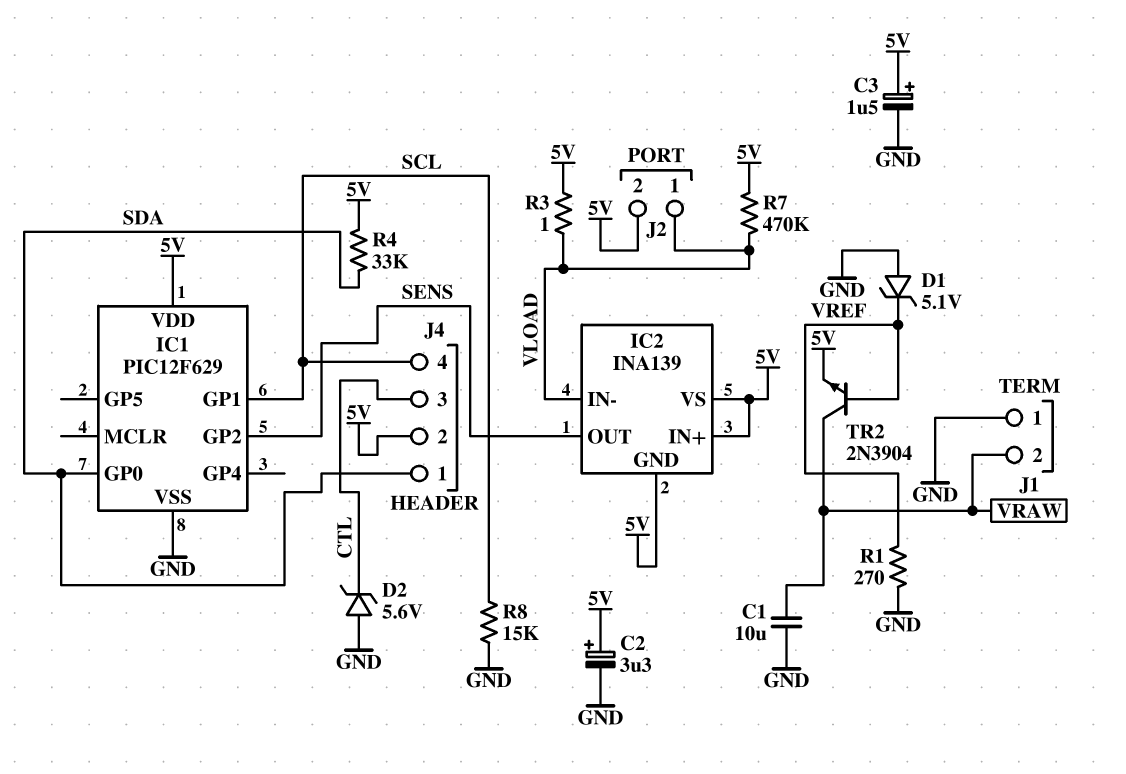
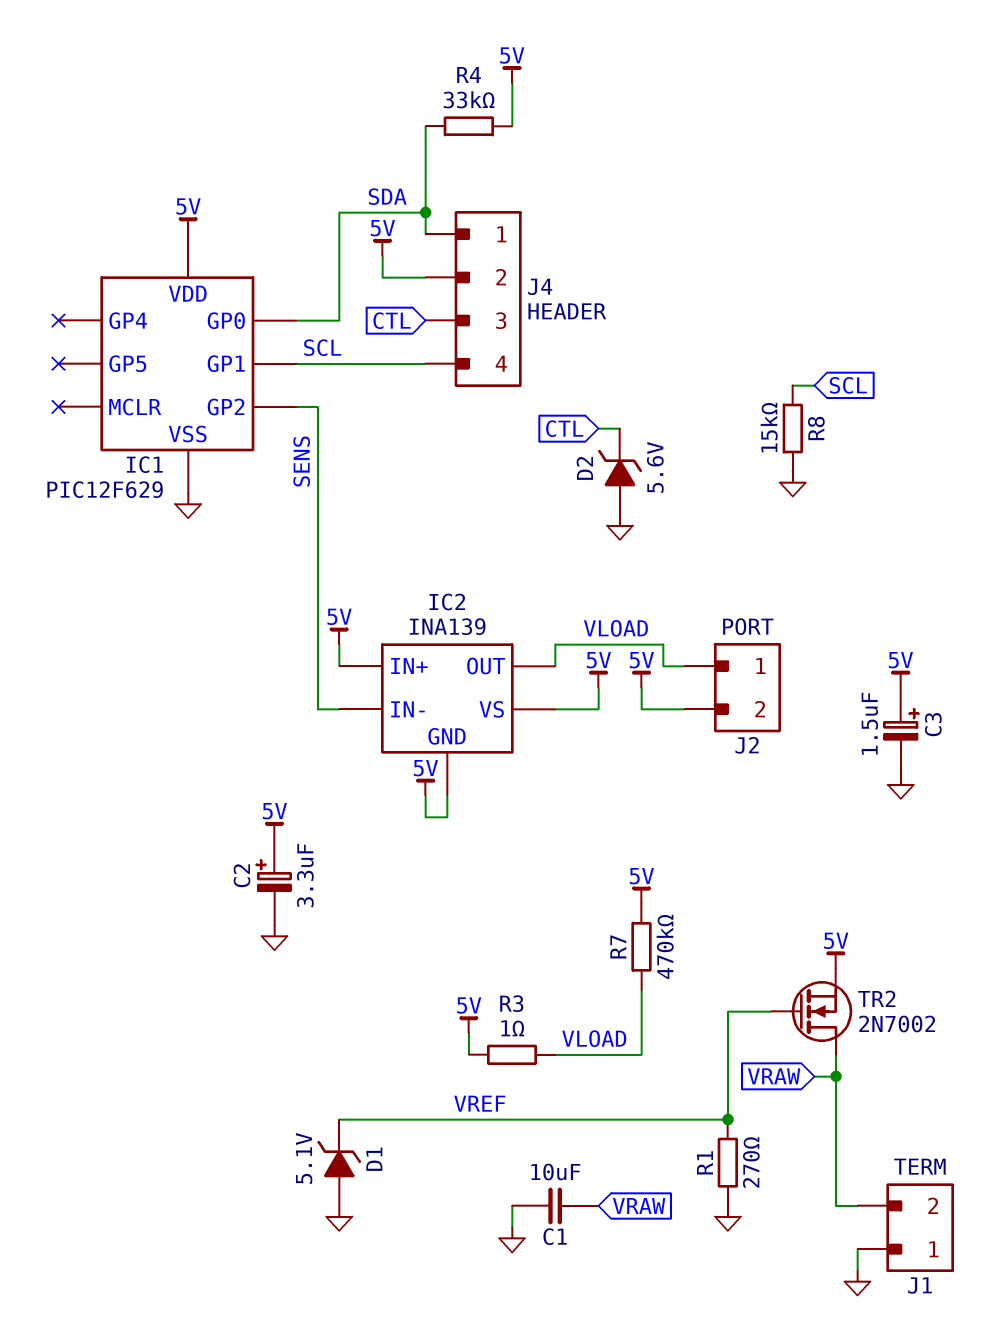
IC2 pin IN-: VLOAD -> SENS
IC2 pin OUT: SENS -> VLOAD
TR2: NPN 2N3904 (B VREF, C VRAW, E 5V) -> NMOS 2N7002 (G VREF, D VRAW, S 5V)

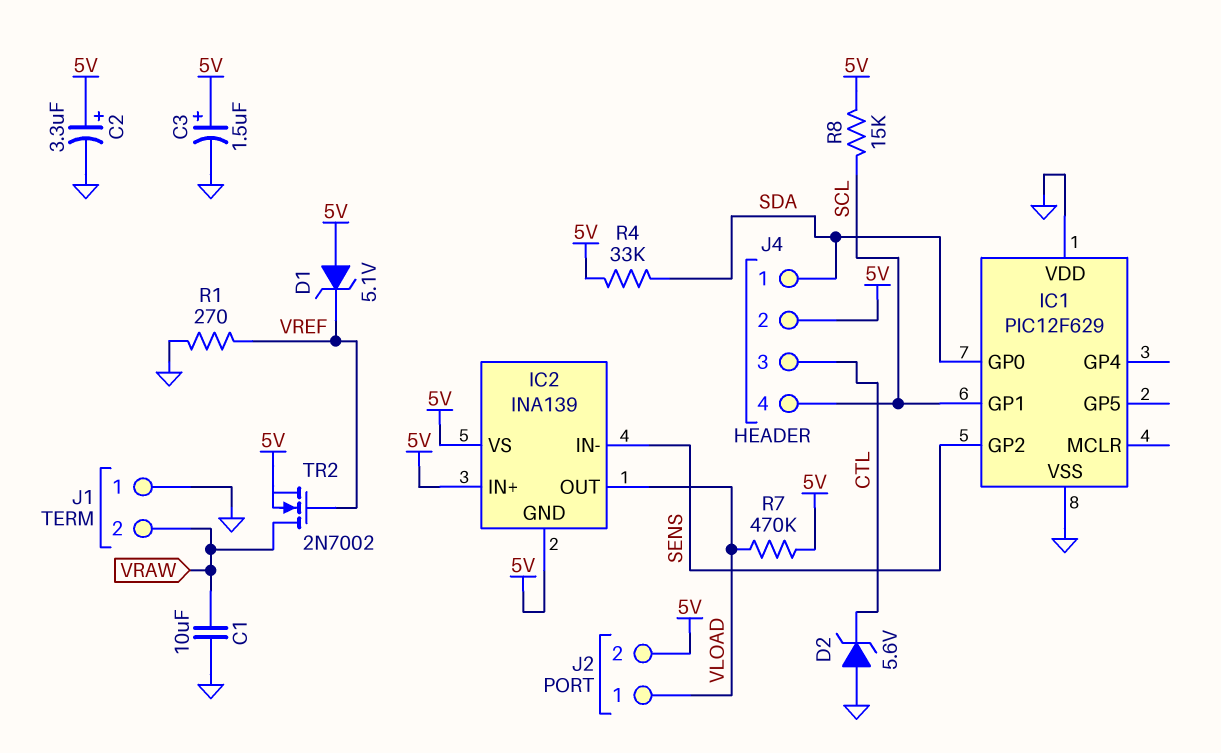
D1: zener 5.1V (A GND, K VREF) -> zener 5.1V (A 5V, K VREF)
IC1 pin VDD: 5V -> GND
R3: 1 (5V, VLOAD) -> none
R8: 15k (GND, SCL) -> 15k (5V, SCL)

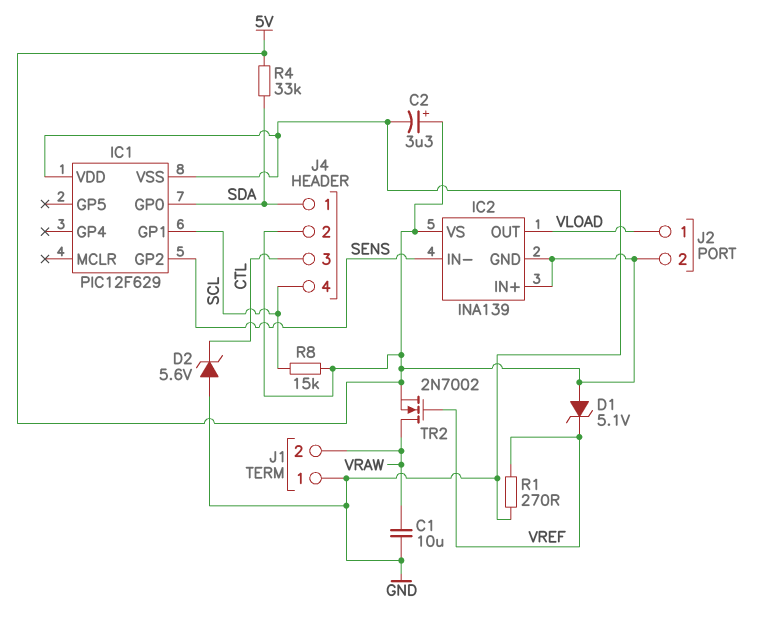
C3: 1.5uF (plus 5V, minus GND) -> none
R7: 470k (5V, VLOAD) -> none

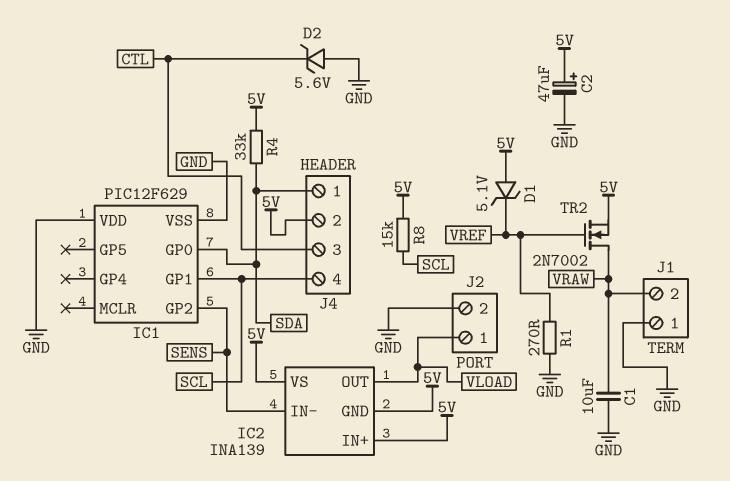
C2: 3.3uF (plus 5V, minus GND) -> 47uF (plus 5V, minus GND)
J2 pin 2: 5V -> GND

